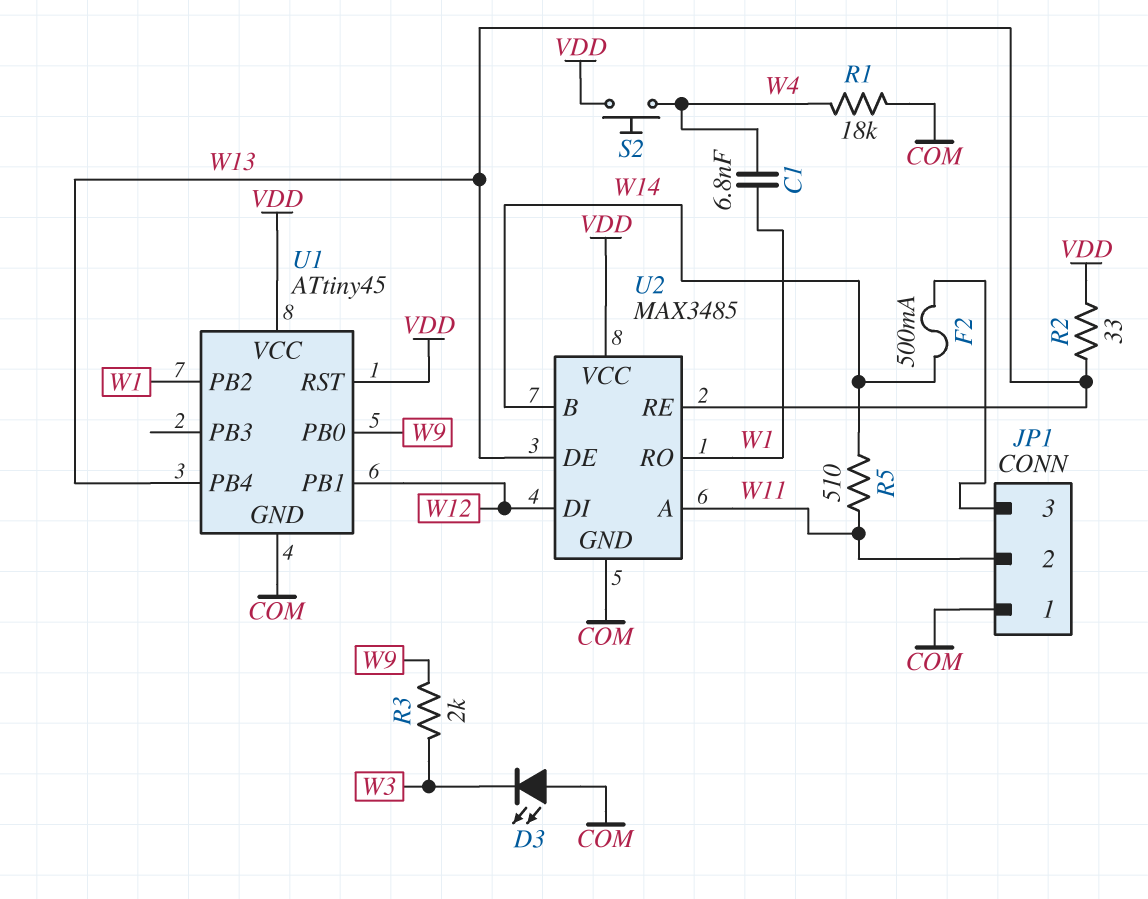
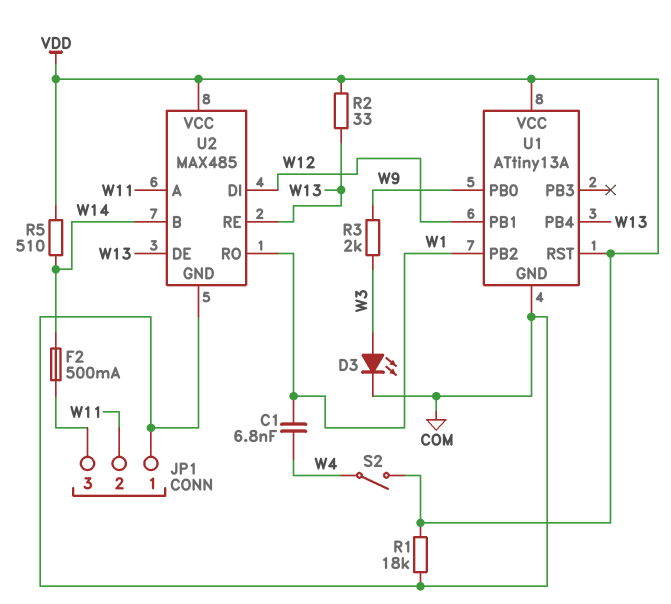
D3: LED (A COM, K W3) -> LED (A W3, K COM)
R1: 18k (COM, W4) -> 18k (COM, VDD)
R5: 510 (W11, W14) -> 510 (VDD, W14)
S2: button (VDD, W4) -> switch (VDD, W4)
U1: ATtiny45 -> ATtiny13A
U2: MAX3485 -> MAX485

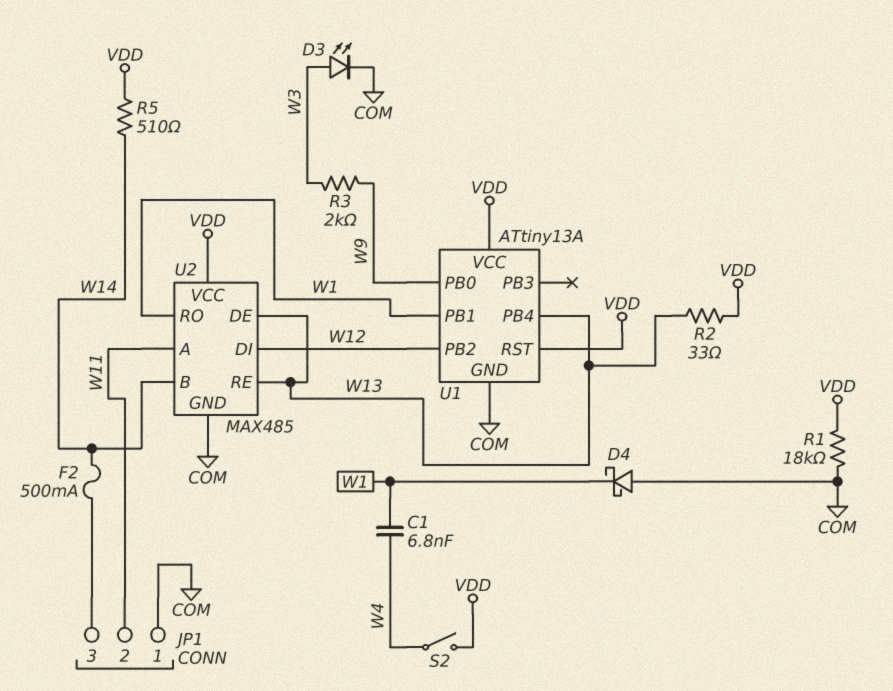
D4: none -> schottky (A COM, K W1)
U1 pin PB1: W12 -> W1
U1 pin PB2: W1 -> W12

